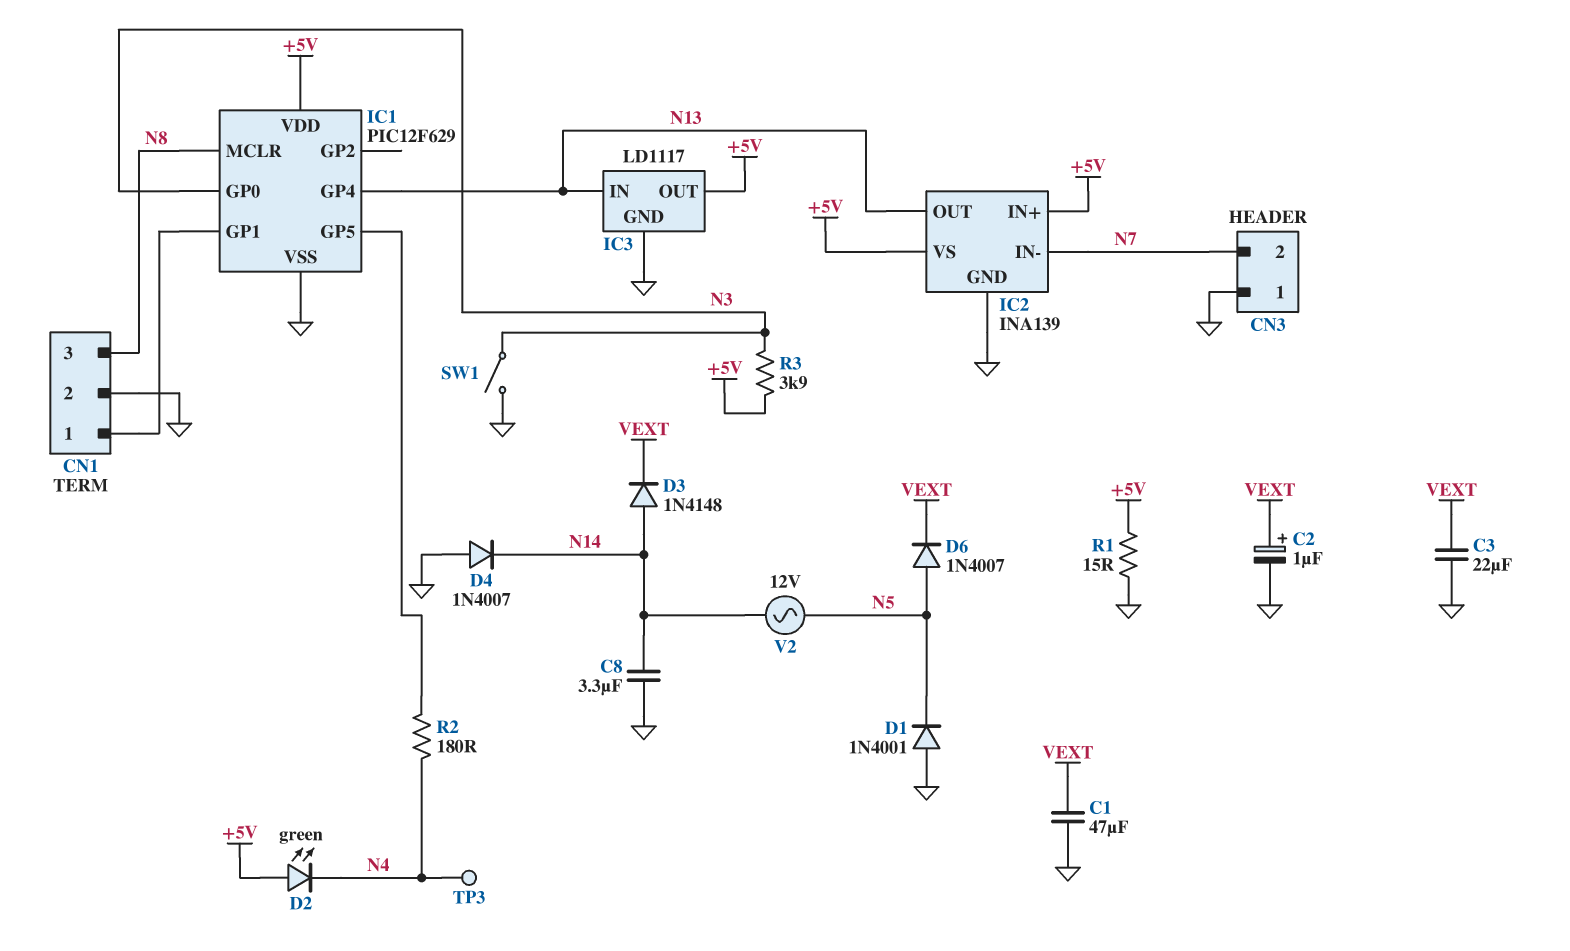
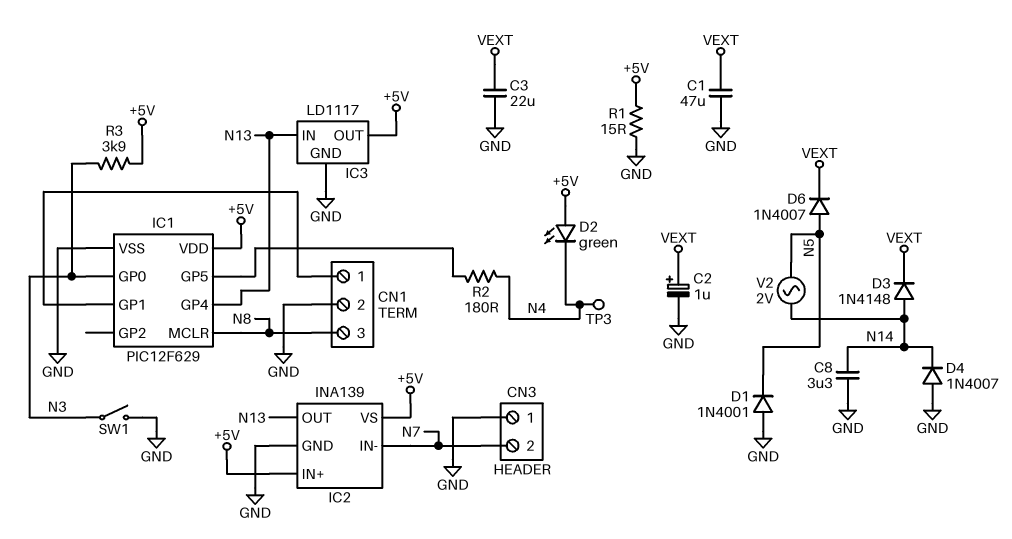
V2: AC 12V (N5, N14) -> AC 2V (N5, N14)

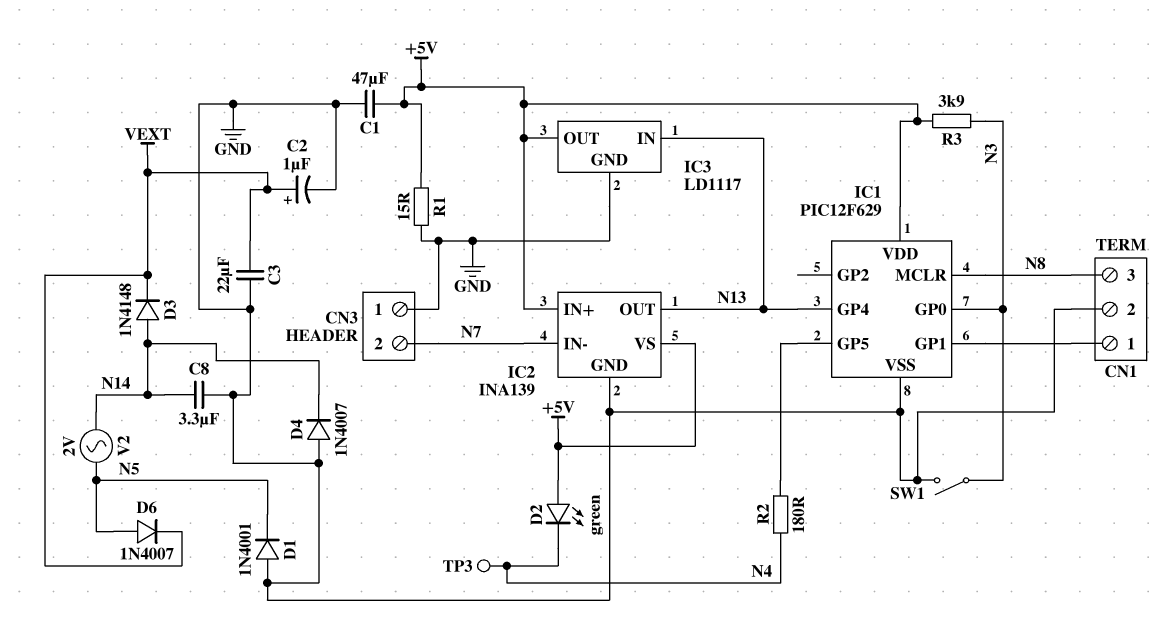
C1: 47uF (GND, VEXT) -> 47uF (+5V, GND)

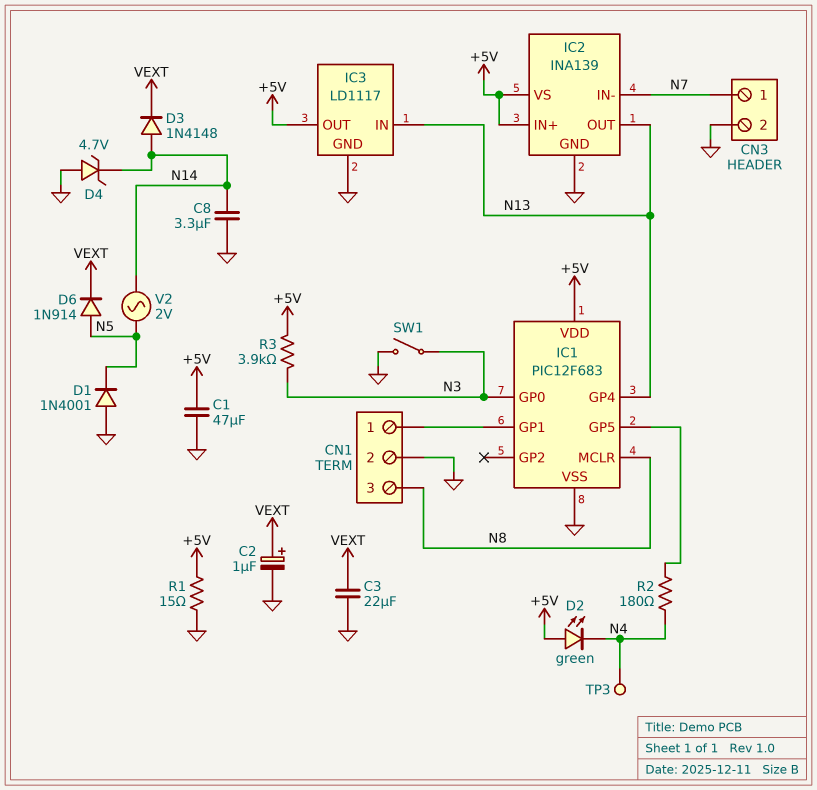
CN3 pin 1: GND -> N7
CN3 pin 2: N7 -> GND
D4: diode 1N4007 (A GND, K N14) -> zener 4.7V (A GND, K N14)
D6: diode 1N4007 (A N5, K VEXT) -> diode 1N914 (A N5, K VEXT)
IC1: PIC12F629 -> PIC12F683

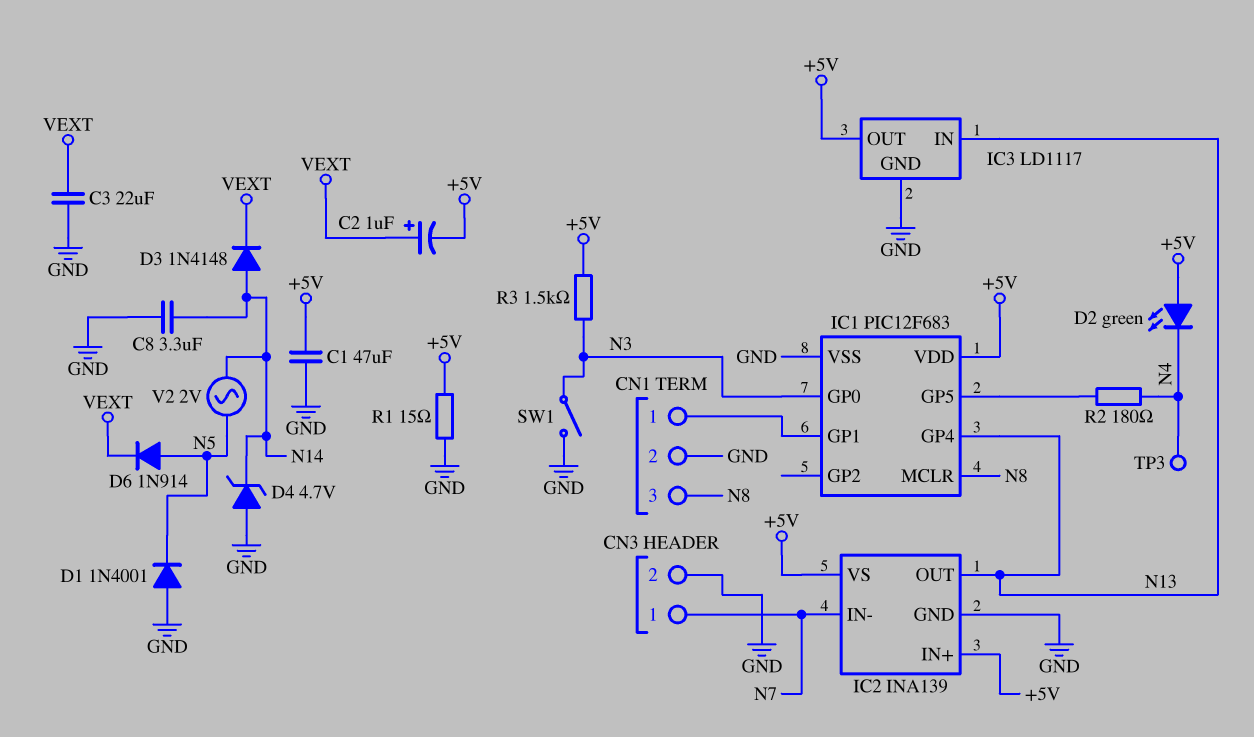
C2: 1uF (plus VEXT, minus GND) -> 1uF (plus VEXT, minus +5V)
R3: 3.9k (+5V, N3) -> 1.5k (+5V, N3)

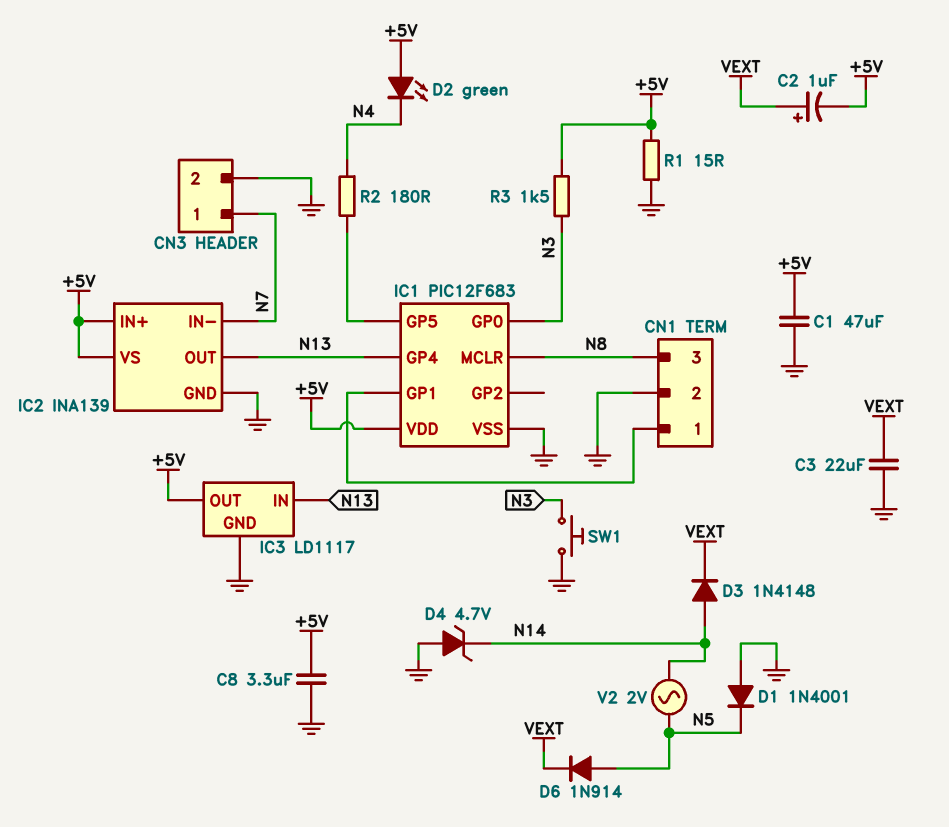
C8: 3.3uF (GND, N14) -> 3.3uF (+5V, GND)
SW1: switch (GND, N3) -> button (GND, N3)
TP3: test point (N4) -> none

